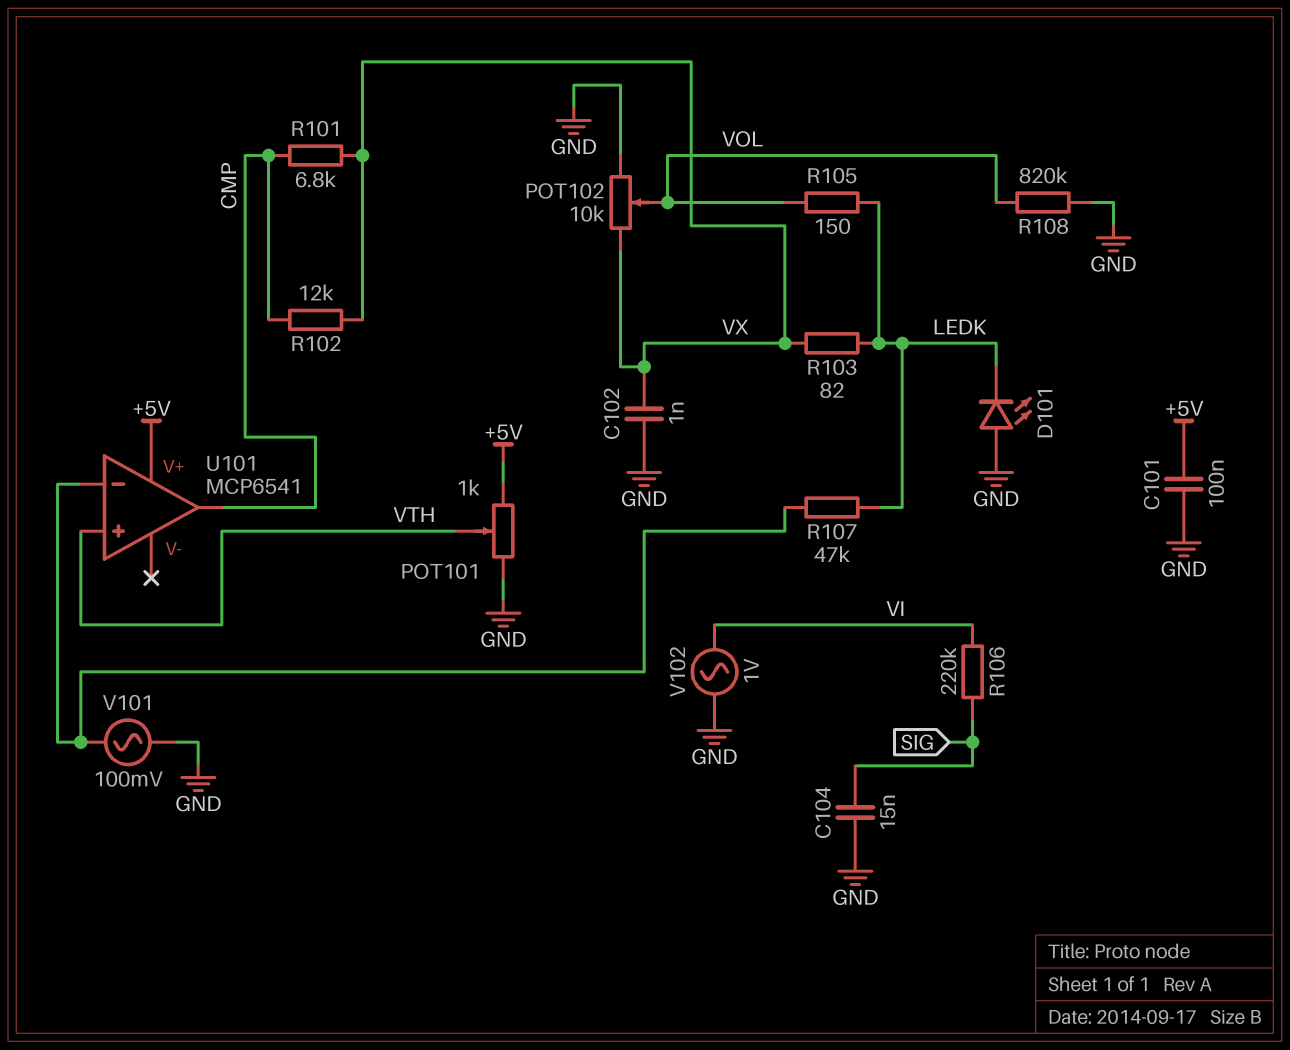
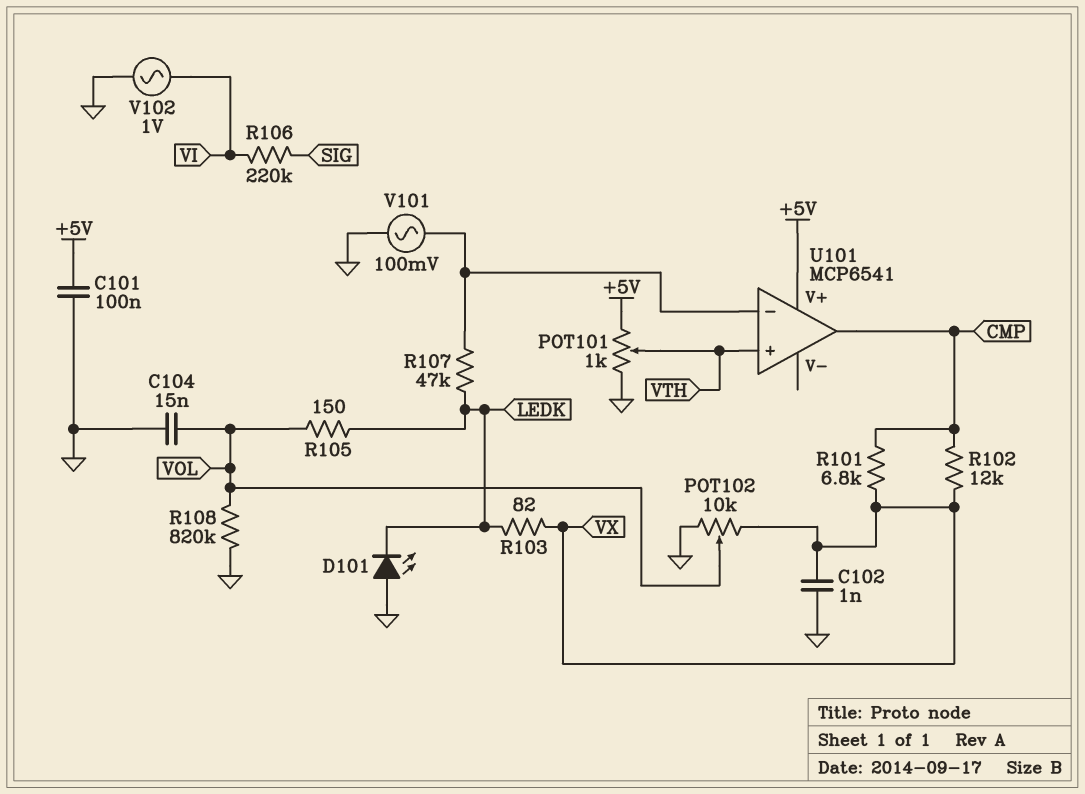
C104: 15nF (GND, SIG) -> 15nF (GND, VOL)

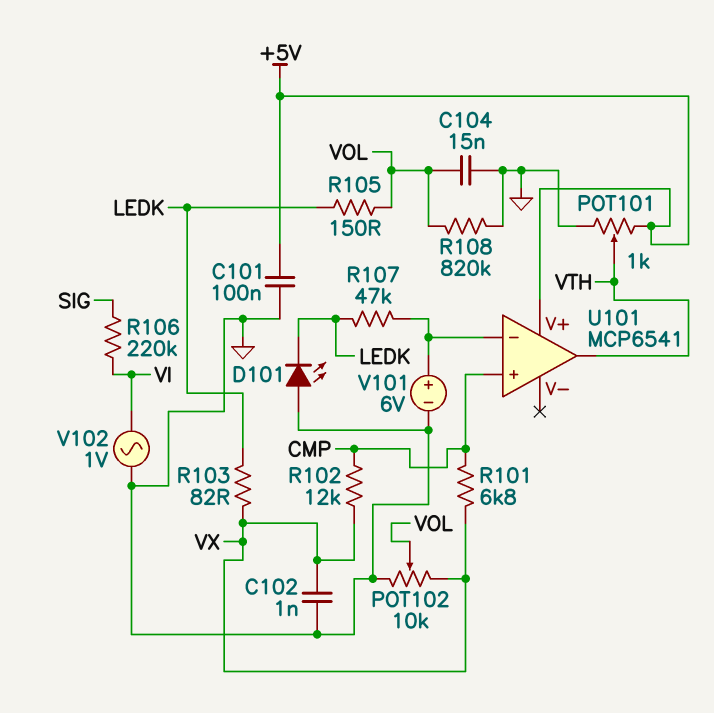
U101 pin in+: VTH -> CMP
U101 pin out: CMP -> VTH
V101: AC 100mV (GND, U101/in-) -> 6V (plus U101/in-, minus GND)

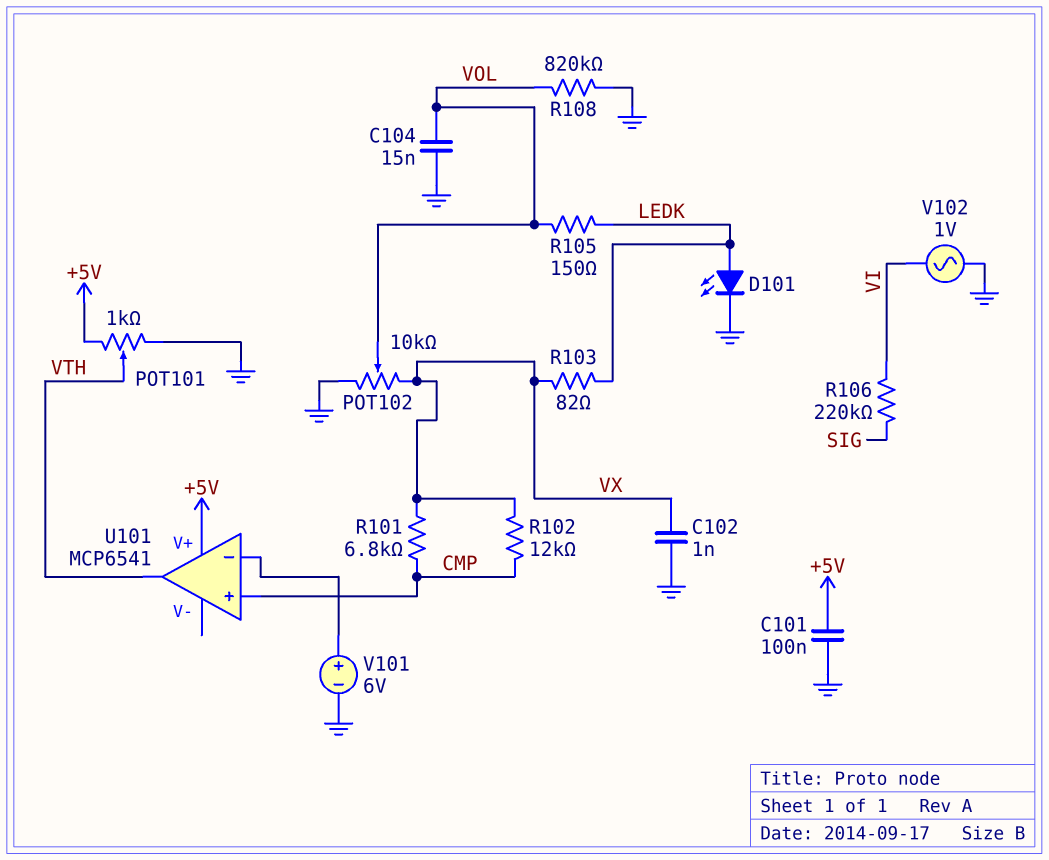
D101: LED (A GND, K LEDK) -> LED (A LEDK, K GND)
R107: 47k (LEDK, U101/in-) -> none

